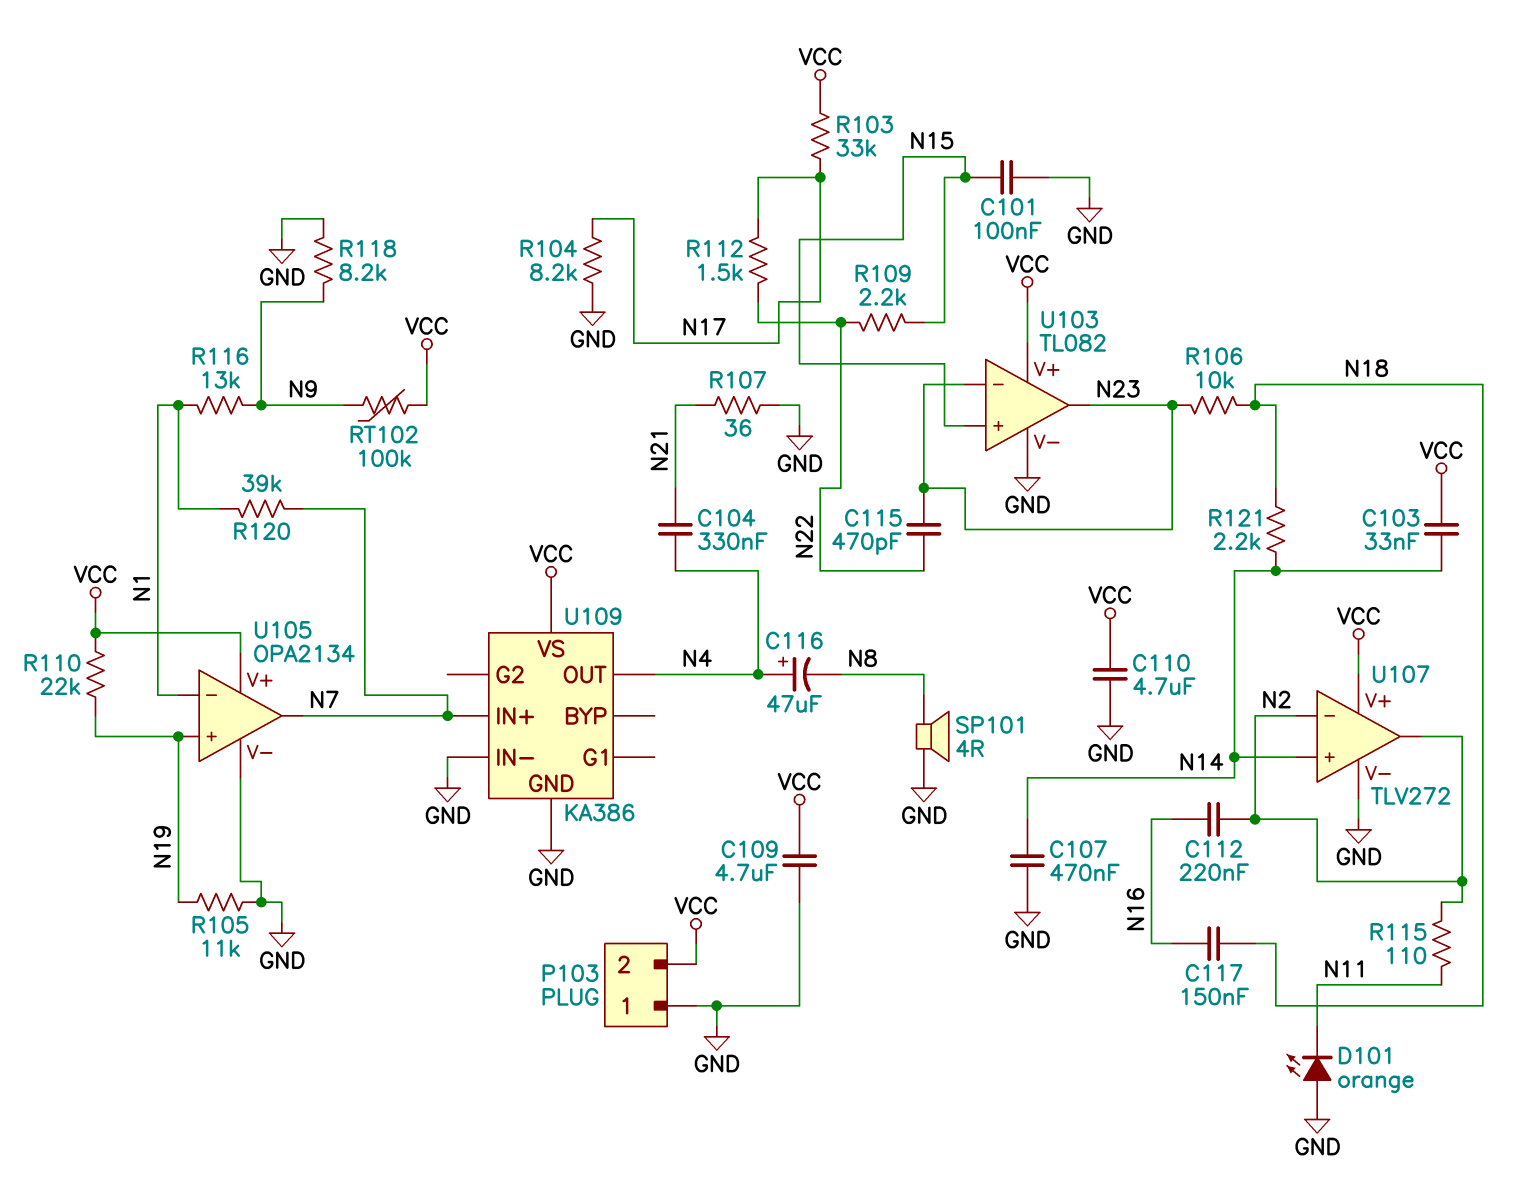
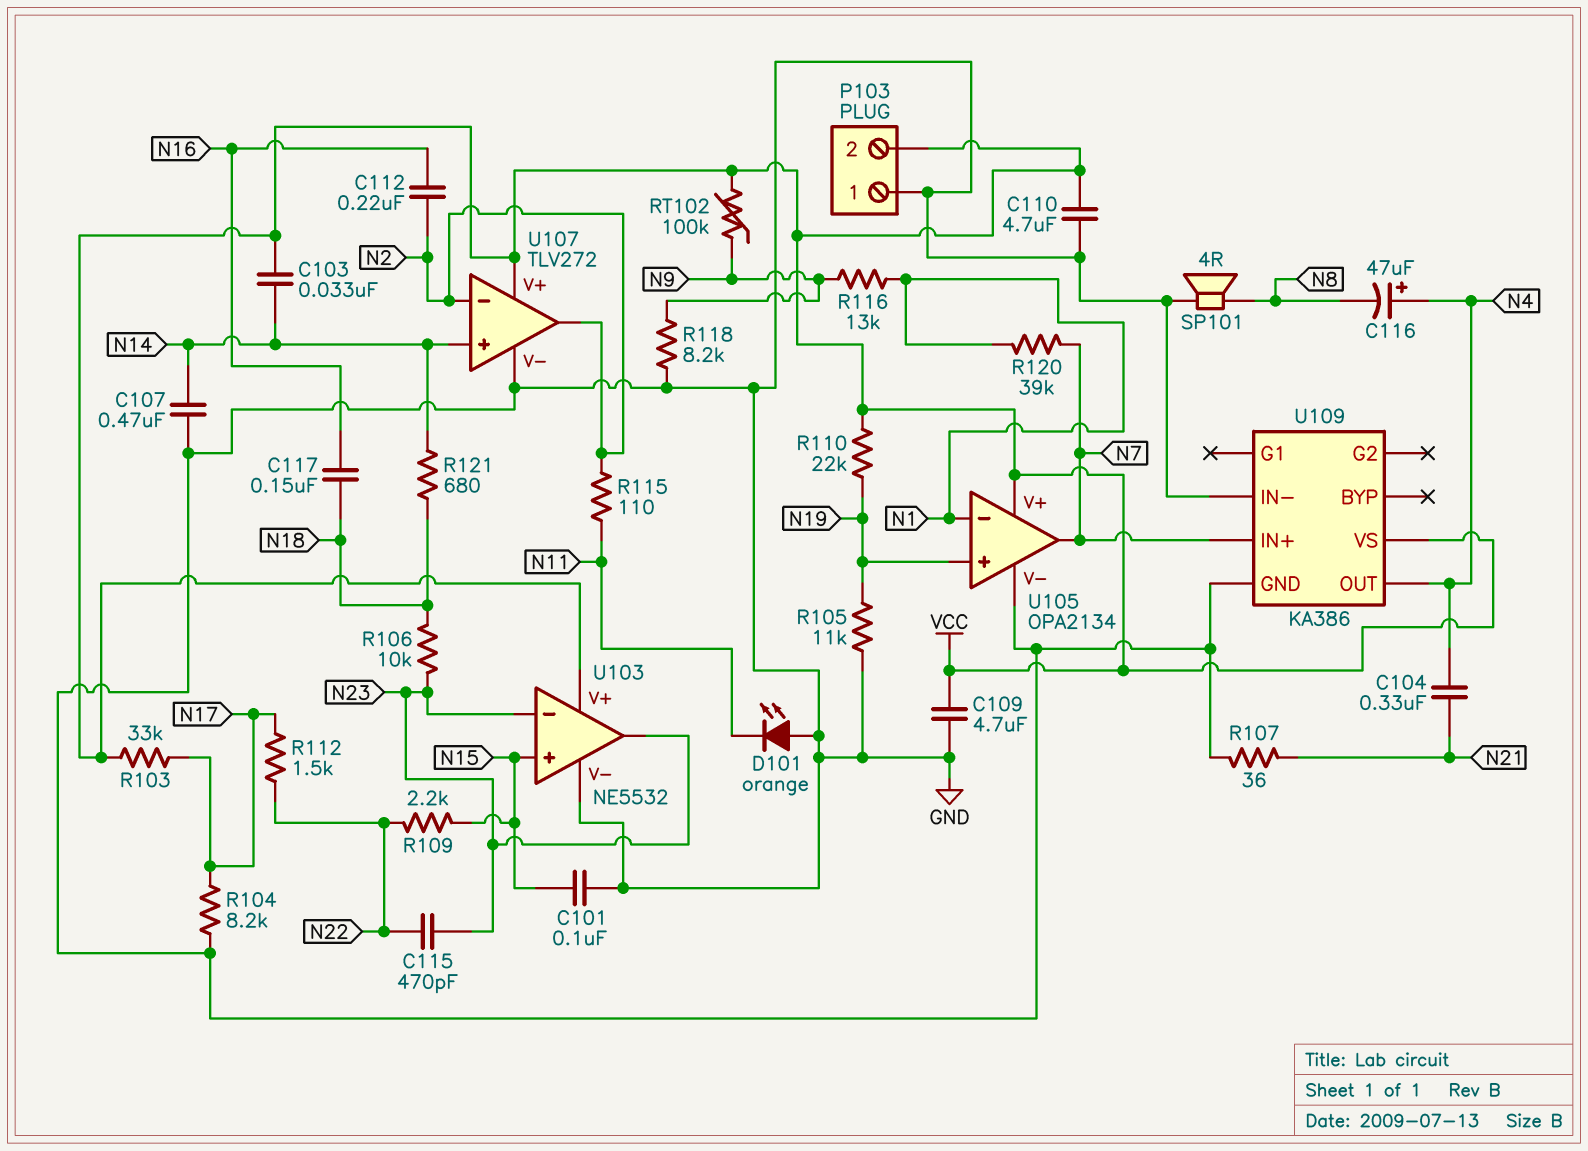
R121: 2.2k (N14, N18) -> 680 (N14, N18)
U103: TL082 -> NE5532

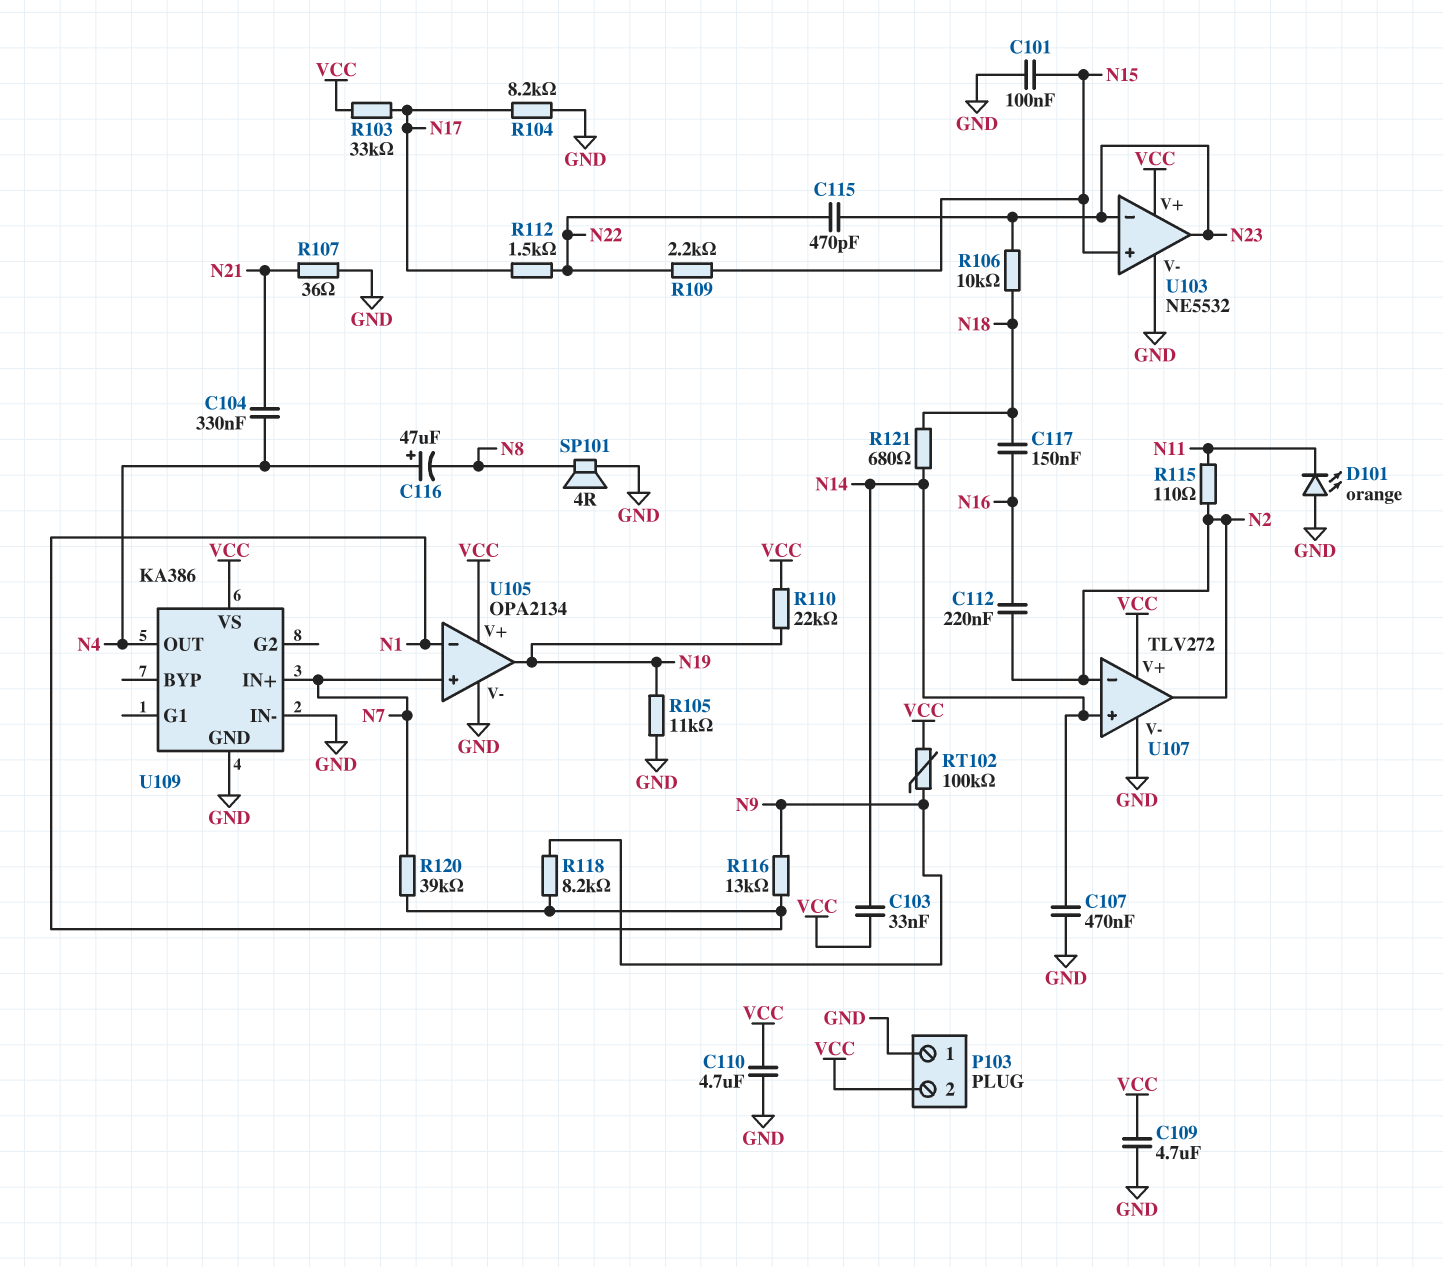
R118: 8.2k (GND, N9) -> 8.2k (N1, N9)
U105 pin in+: N19 -> N7
U105 pin out: N7 -> N19

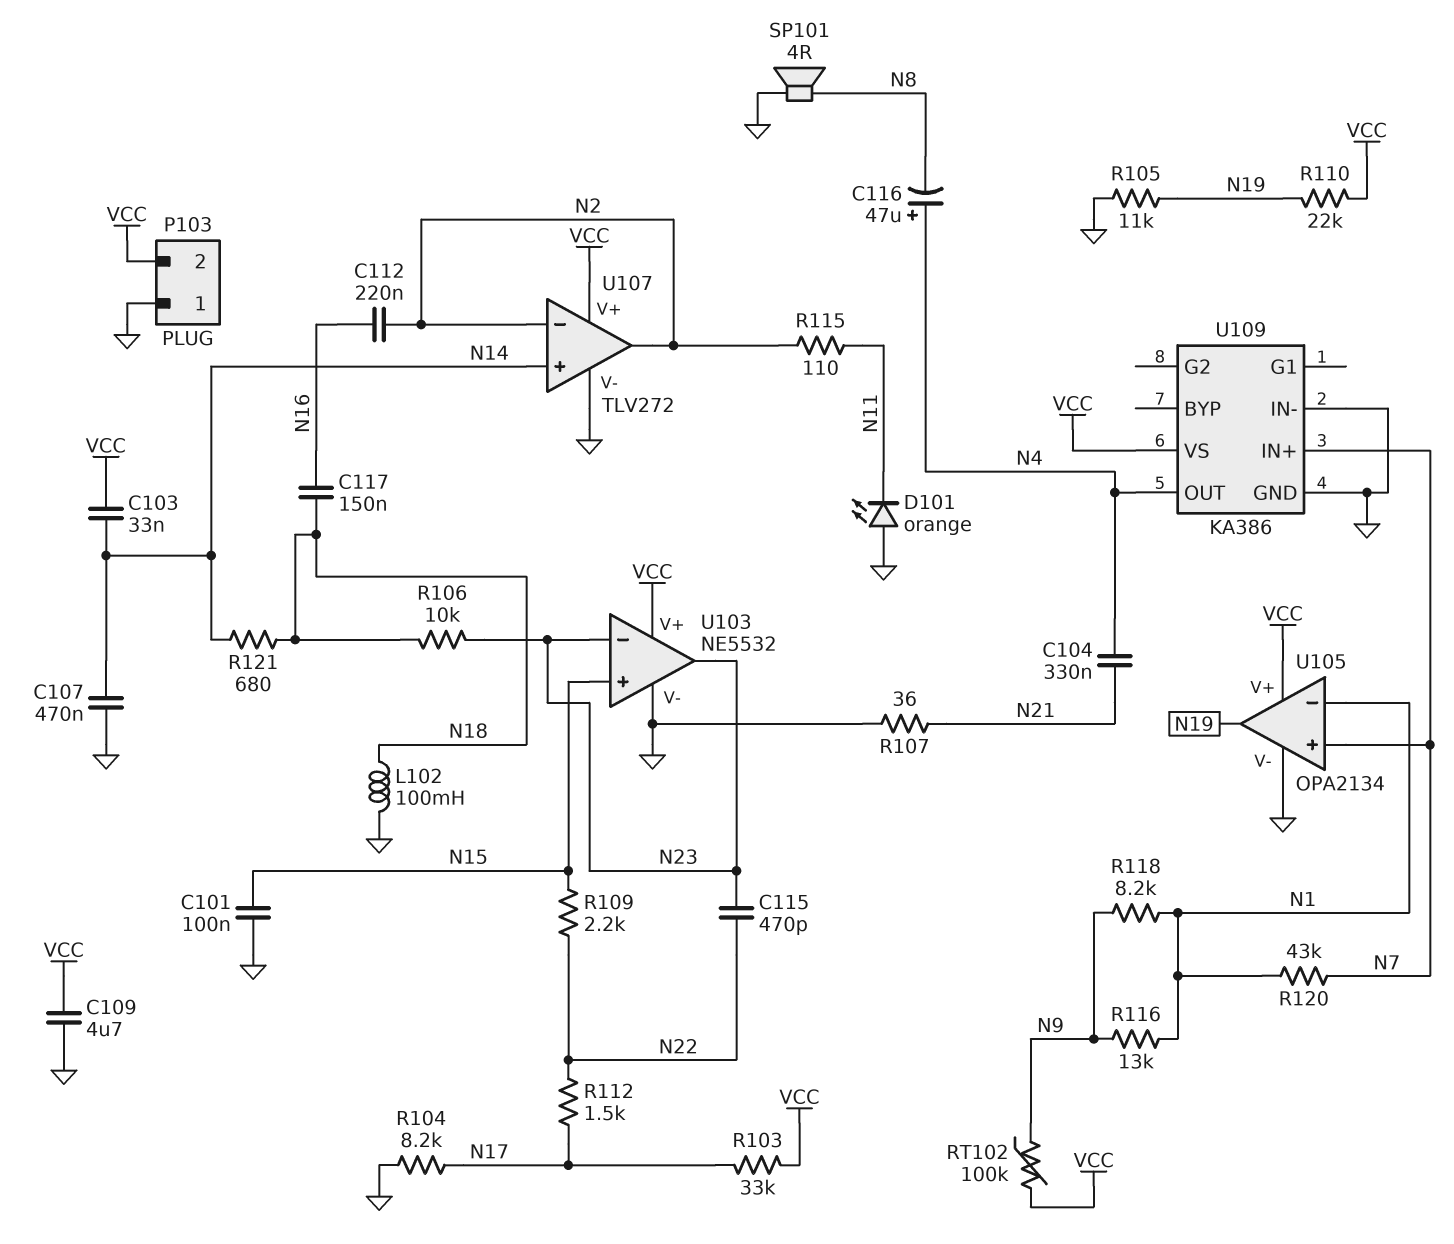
C110: 4.7uF (GND, VCC) -> none
L102: none -> 100mH (GND, N18)
R120: 39k (N1, N7) -> 43k (N1, N7)

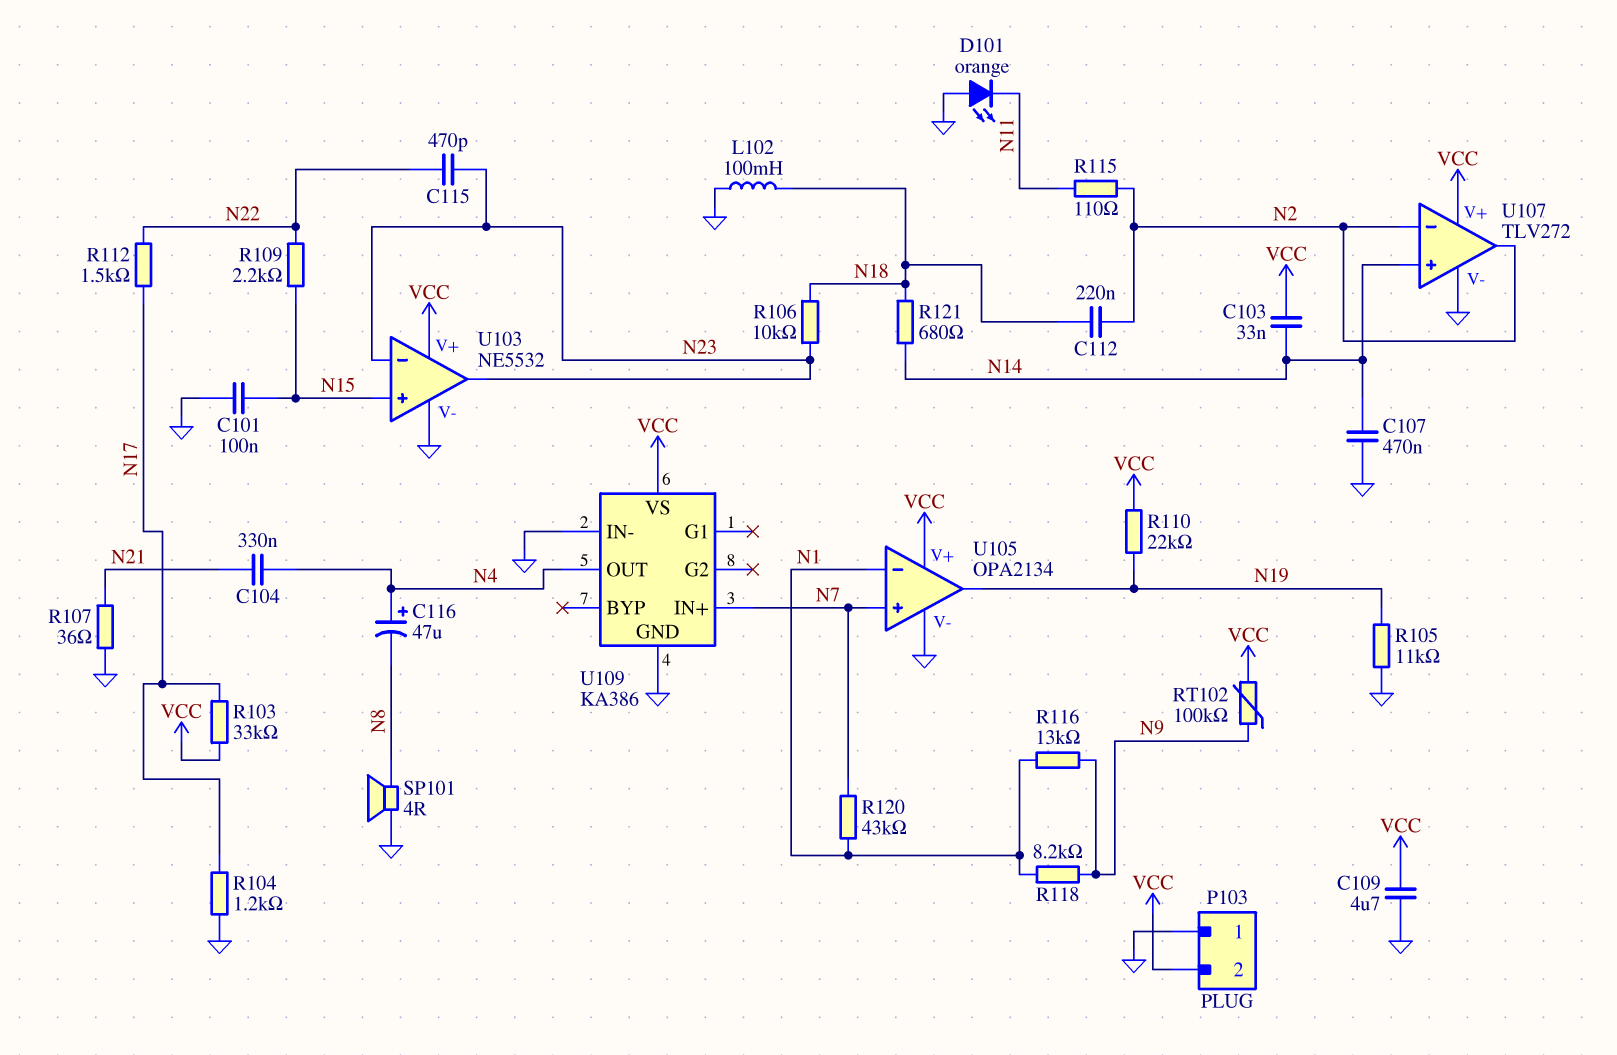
C112: 220nF (N2, N16) -> 220nF (N2, N18)
C117: 150nF (N16, N18) -> none
R104: 8.2k (GND, N17) -> 1.2k (GND, N17)

